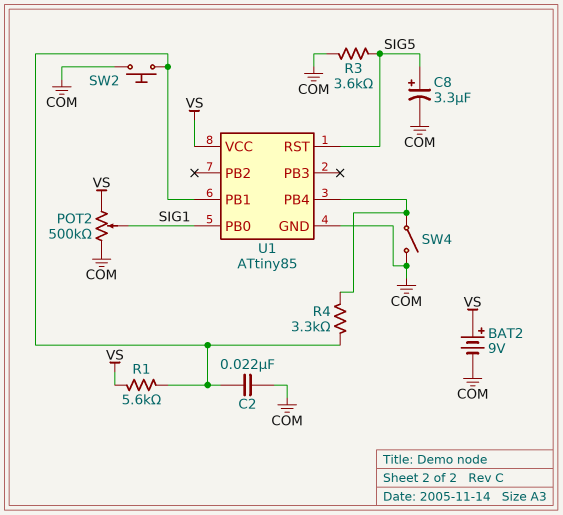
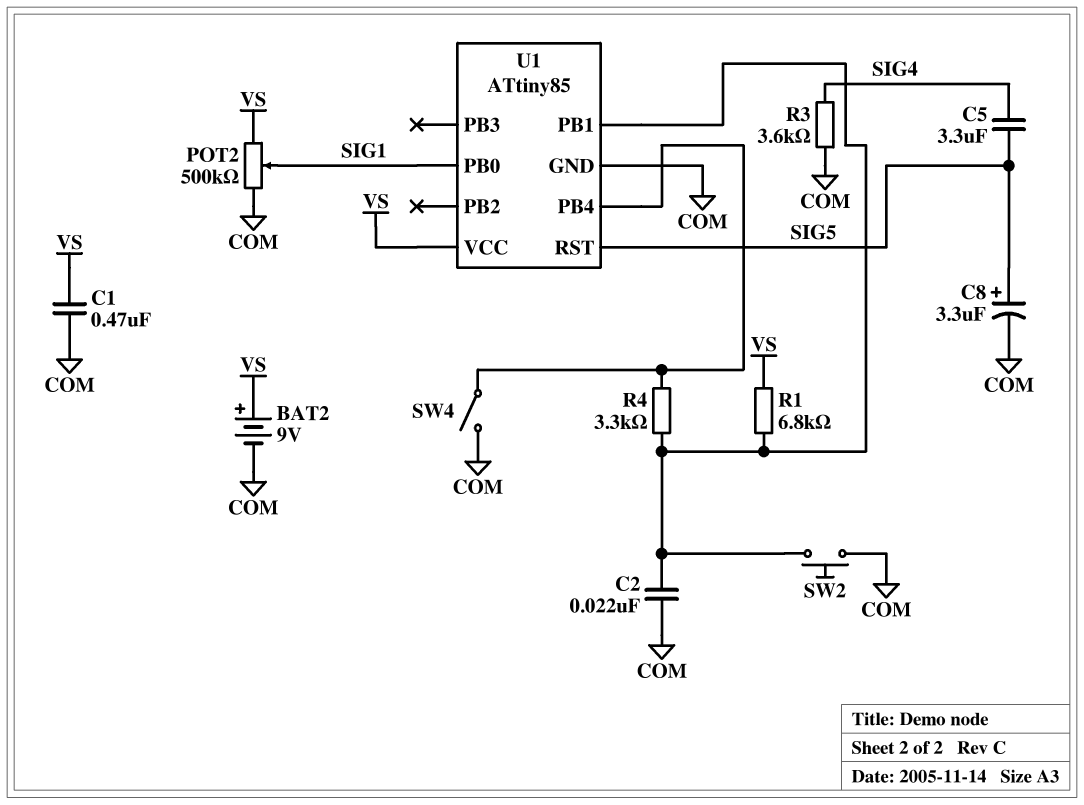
C1: none -> 470nF (COM, VS)
C5: none -> 3.3uF (SIG4, SIG5)
R1: 5.6k (U1/PB1, VS) -> 6.8k (U1/PB1, VS)
R3: 3.6k (COM, SIG5) -> 3.6k (COM, SIG4)

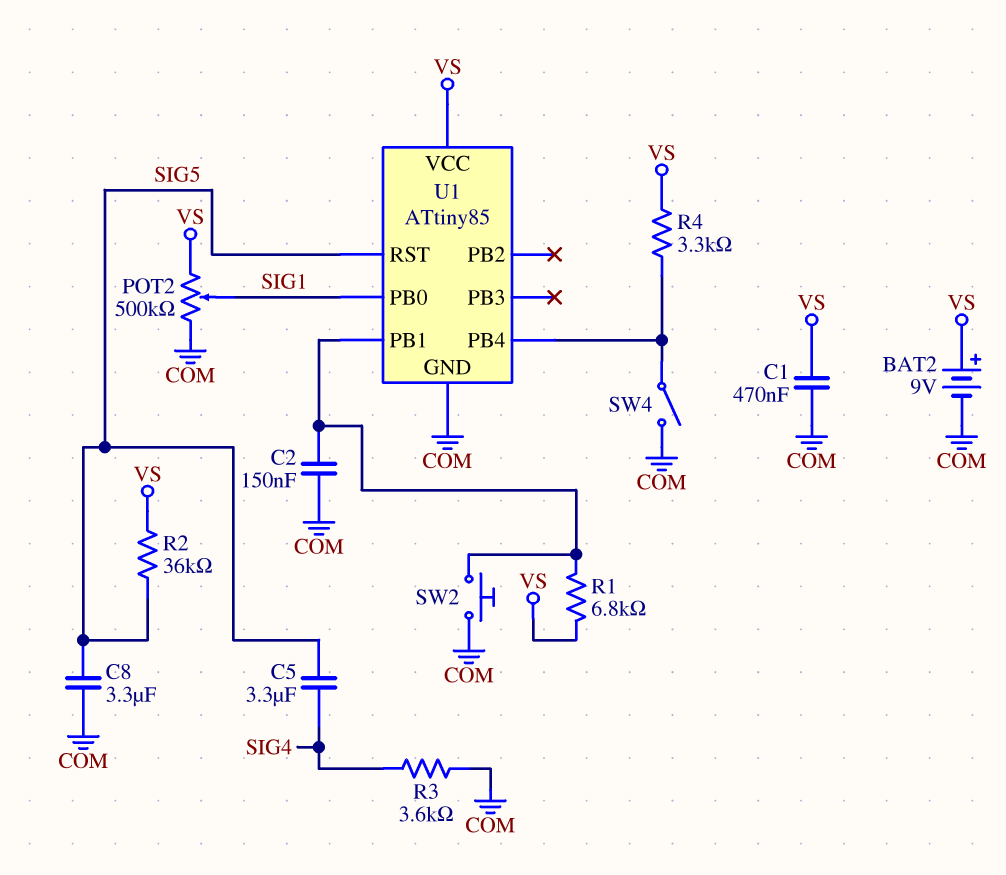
C2: 22nF (COM, U1/PB1) -> 150nF (COM, U1/PB1)
C8: 3.3uF (plus SIG5, minus COM) -> 3.3uF (COM, SIG5)
R2: none -> 36k (SIG5, VS)
R4: 3.3k (U1/PB1, U1/PB4) -> 3.3k (U1/PB4, VS)

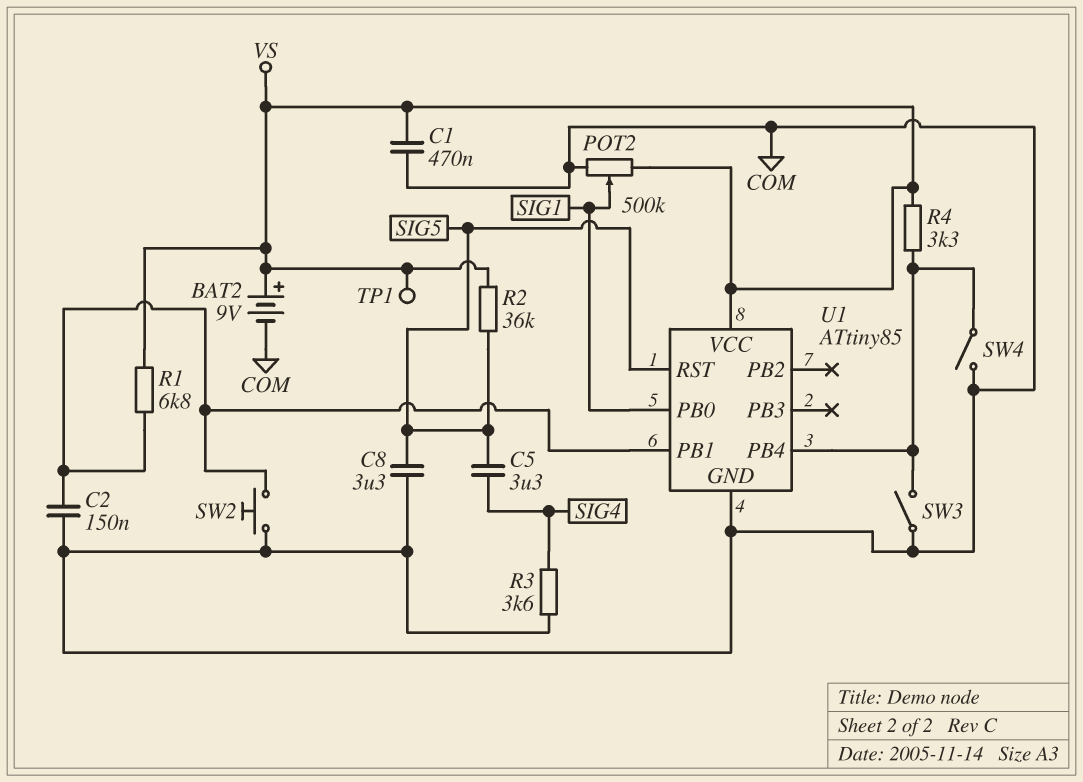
SW3: none -> switch (COM, U1/PB4)
TP1: none -> test point (VS)

